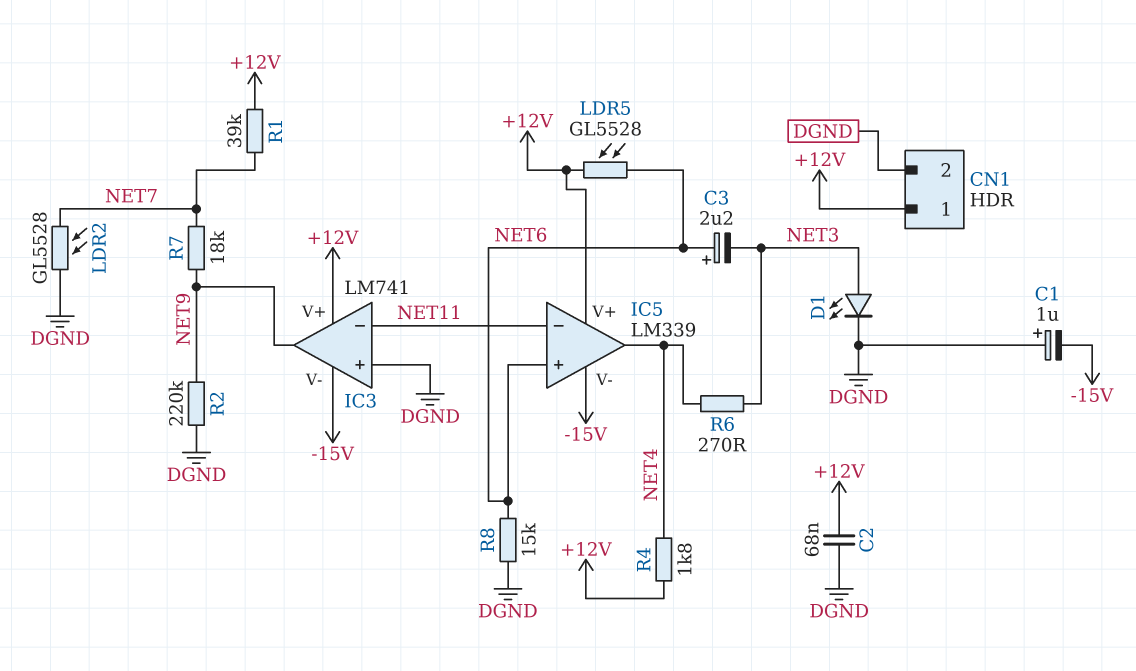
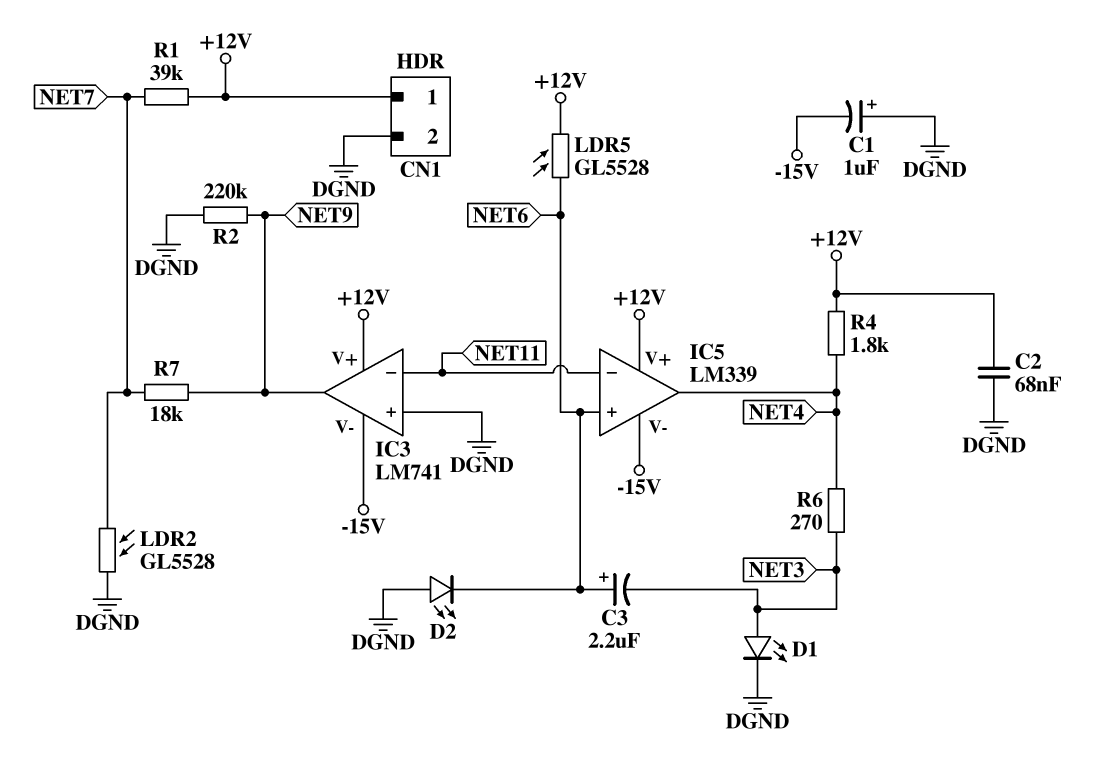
D2: none -> LED (A DGND, K NET6)
R8: 15k (DGND, NET6) -> none

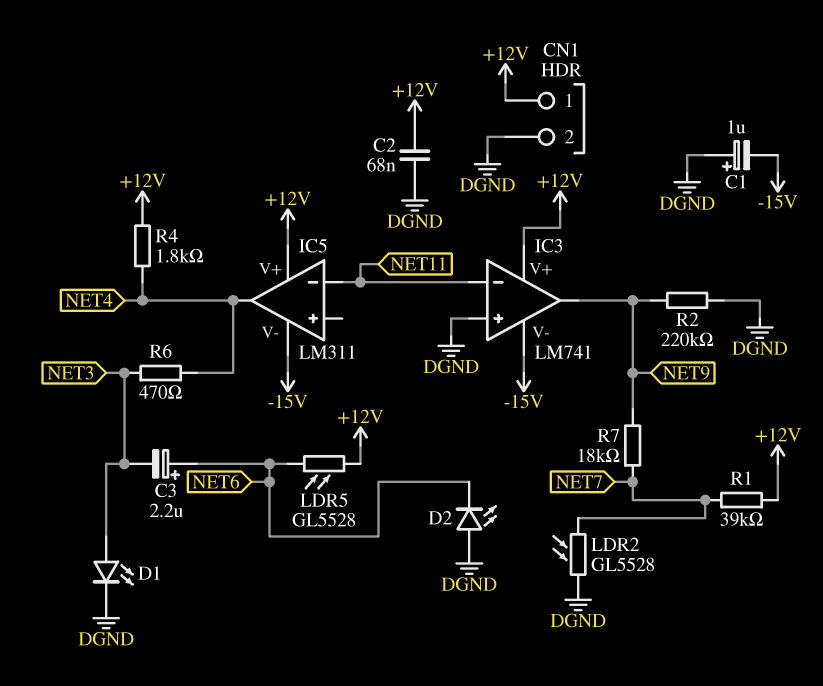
IC5: LM339 -> LM311
IC5 pin in+: NET6 -> none
R6: 270 (NET3, NET4) -> 470 (NET3, NET4)

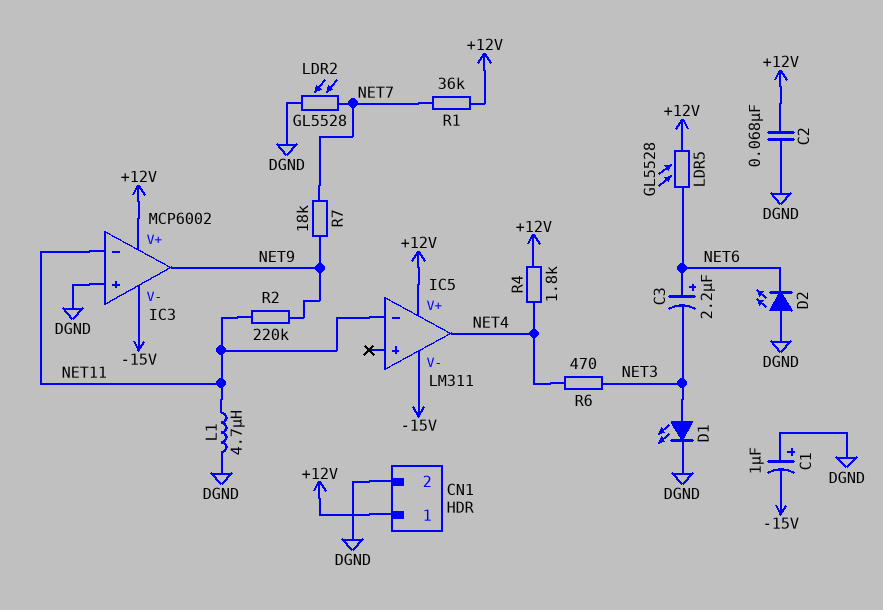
IC3: LM741 -> MCP6002
L1: none -> 4.7uH (DGND, NET11)
R1: 39k (+12V, NET7) -> 36k (+12V, NET7)
R2: 220k (DGND, NET9) -> 220k (NET9, NET11)

